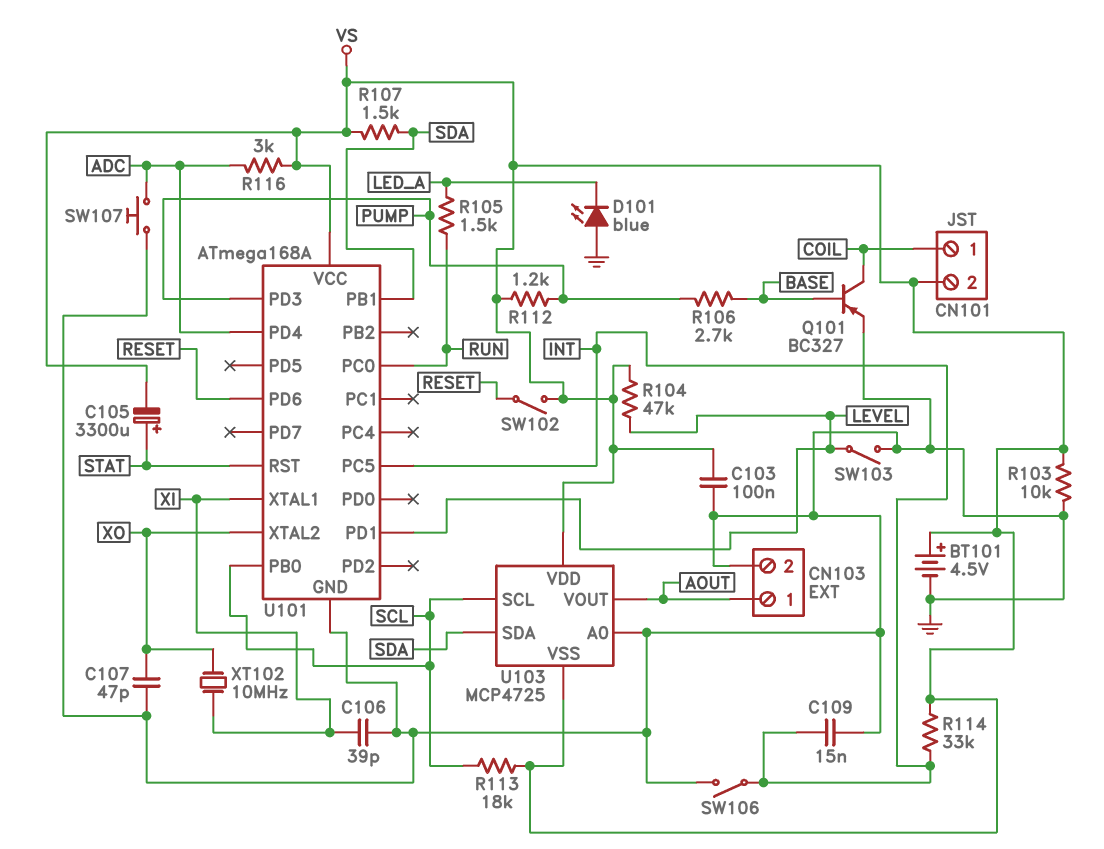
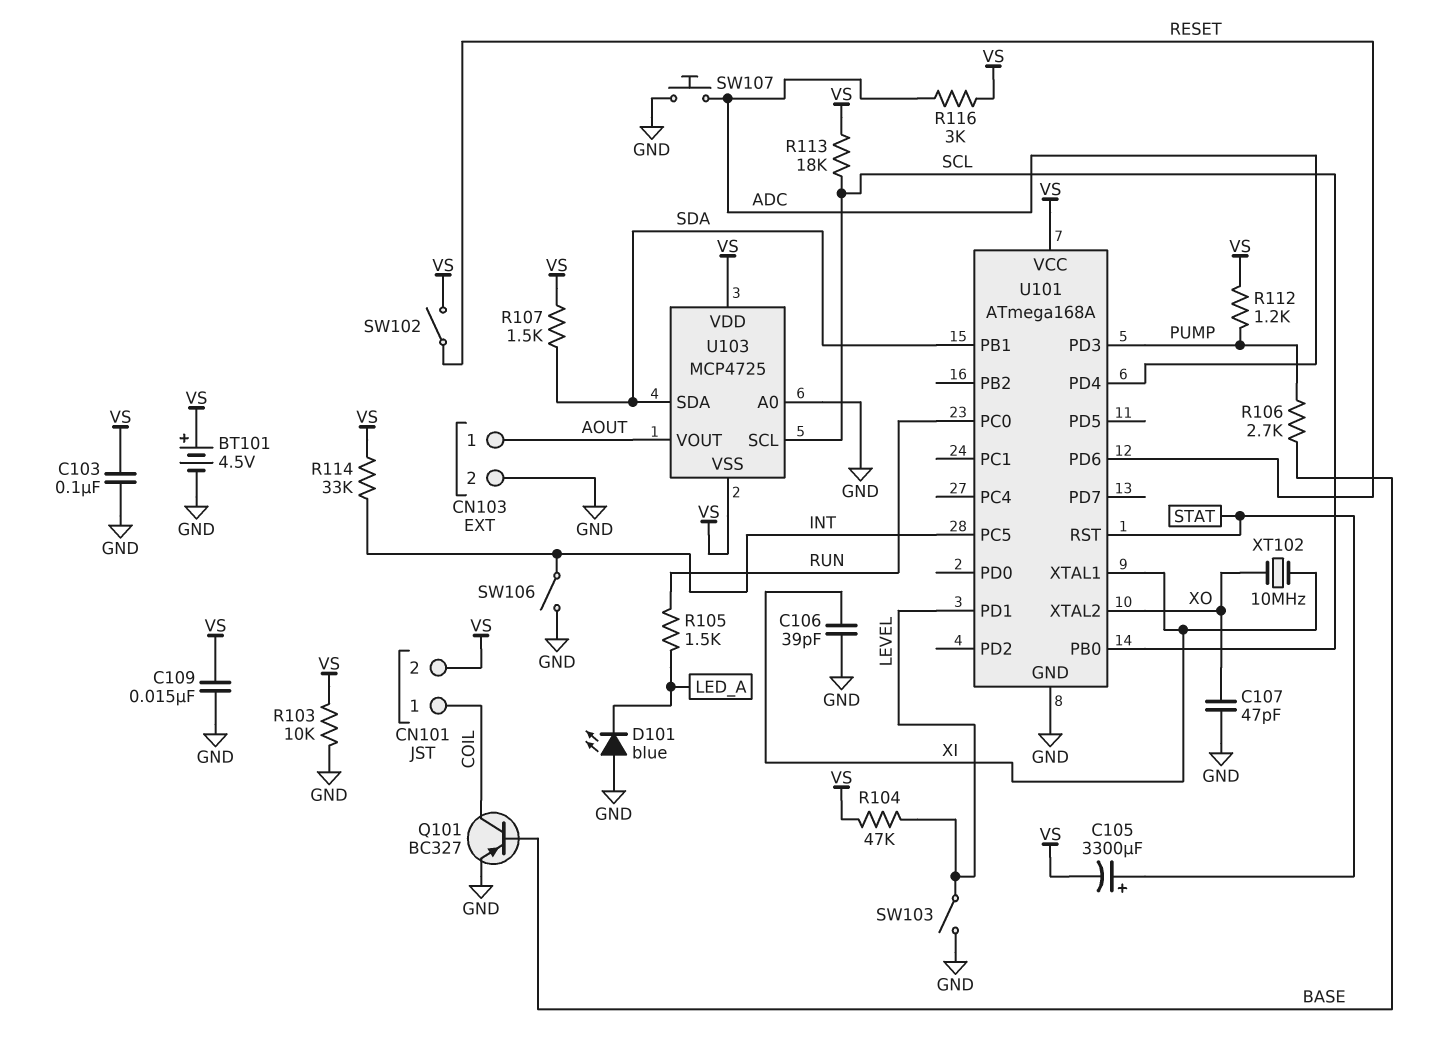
C109: 15nF (GND, INT) -> 15nF (GND, VS)

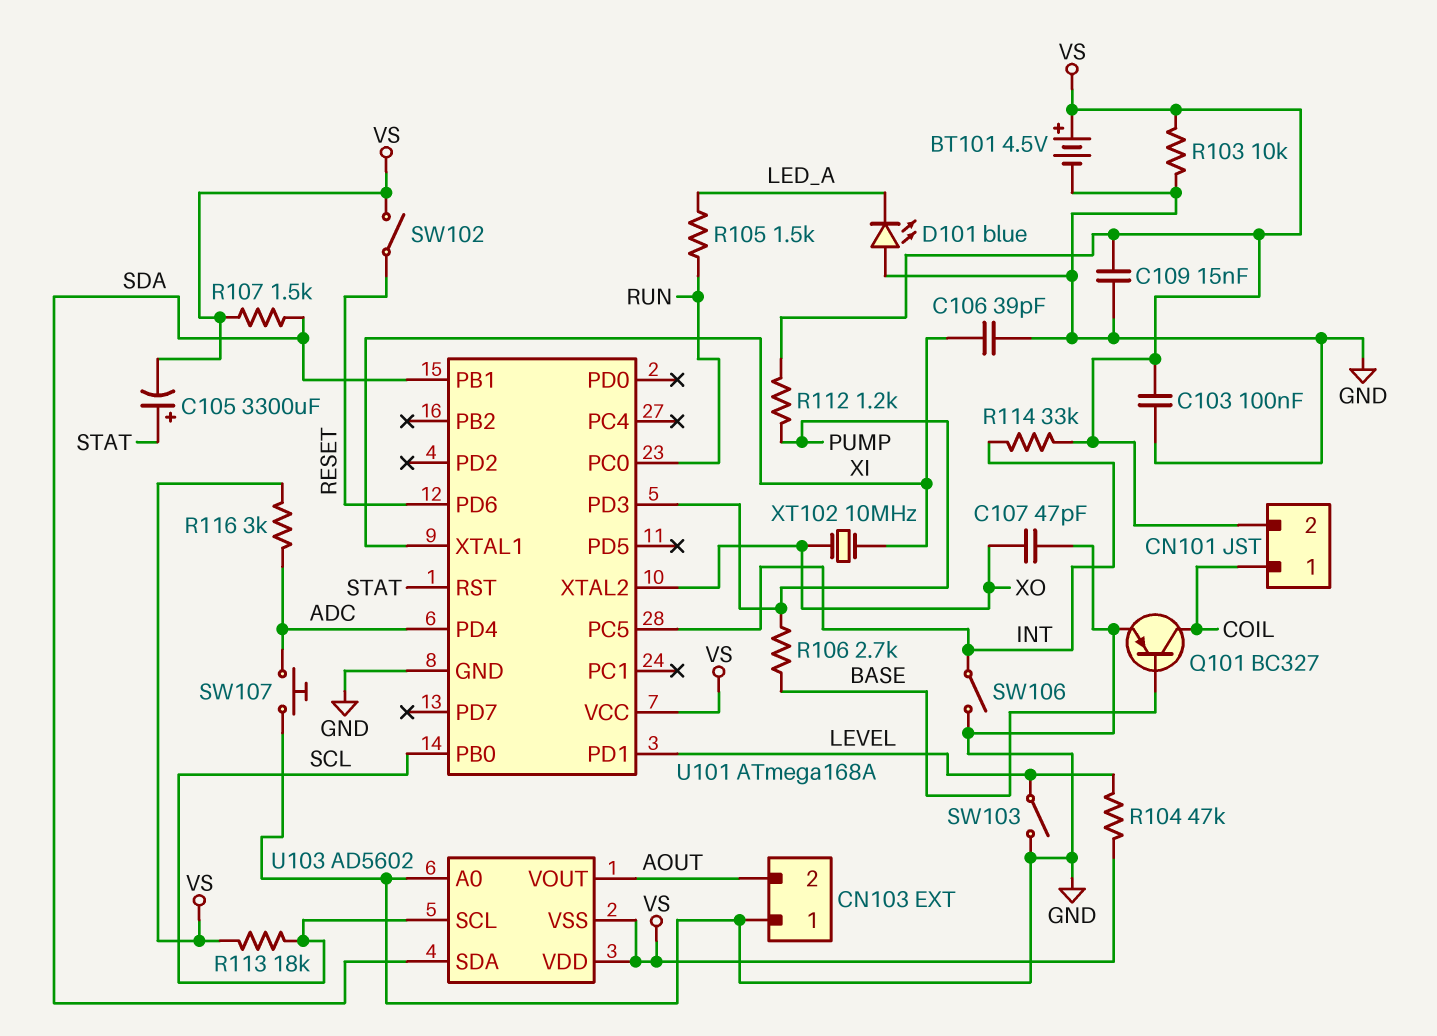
CN103 pin 1: AOUT -> GND
CN103 pin 2: GND -> AOUT
U103: MCP4725 -> AD5602

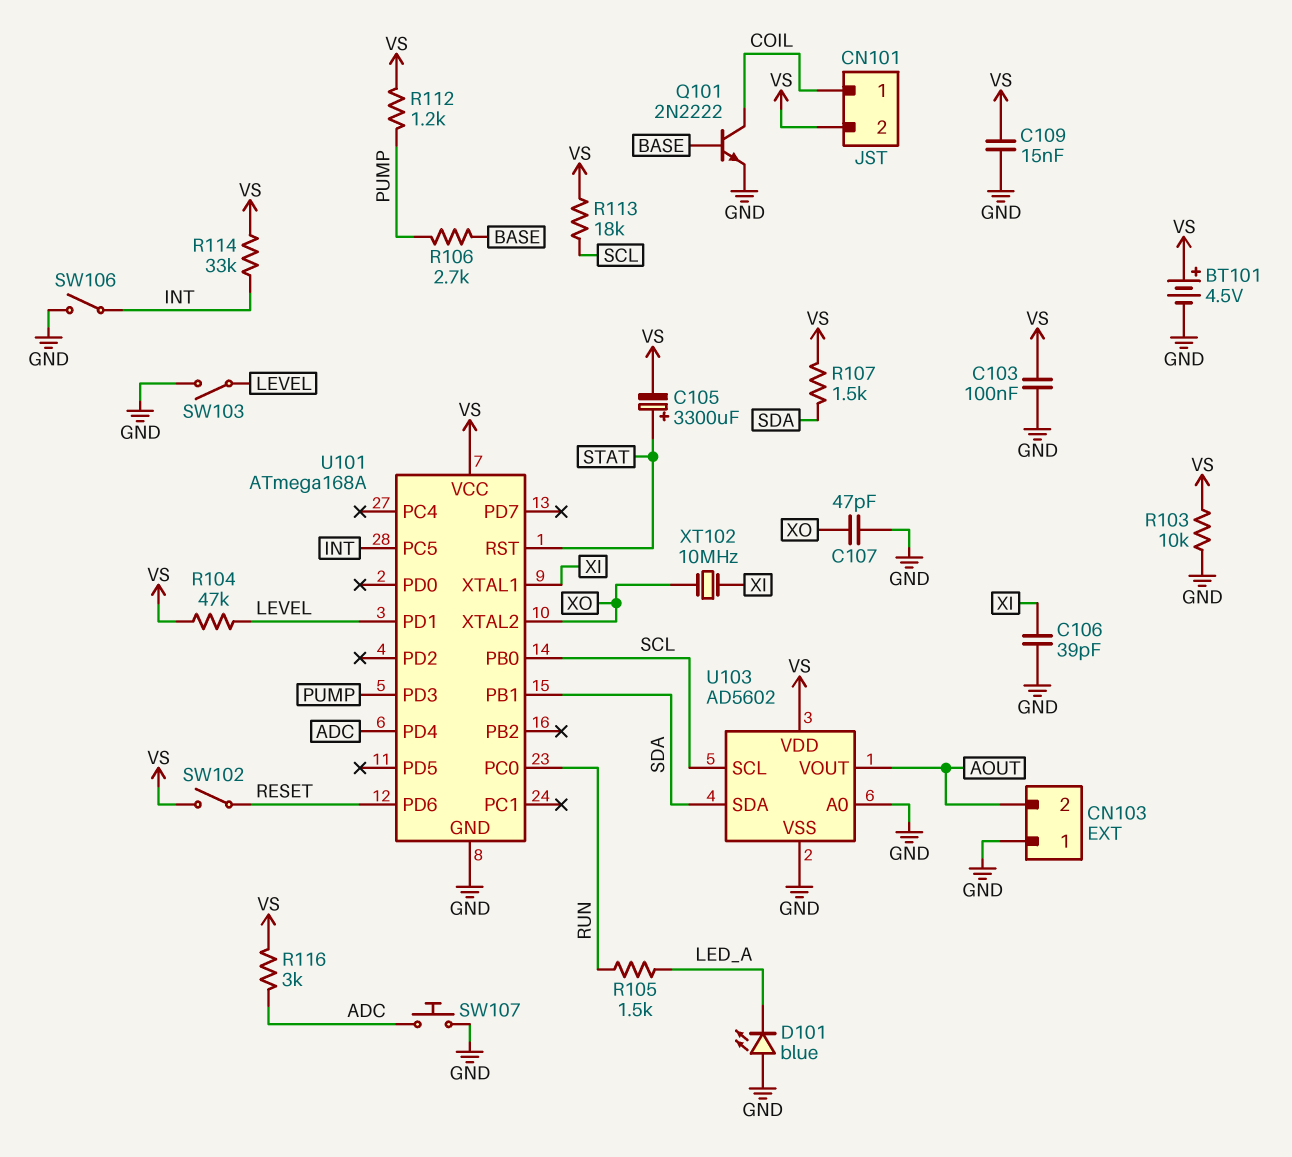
Q101: PNP BC327 (B BASE, C COIL, E GND) -> NPN 2N2222 (B BASE, C COIL, E GND)
U103 pin VSS: VS -> GND

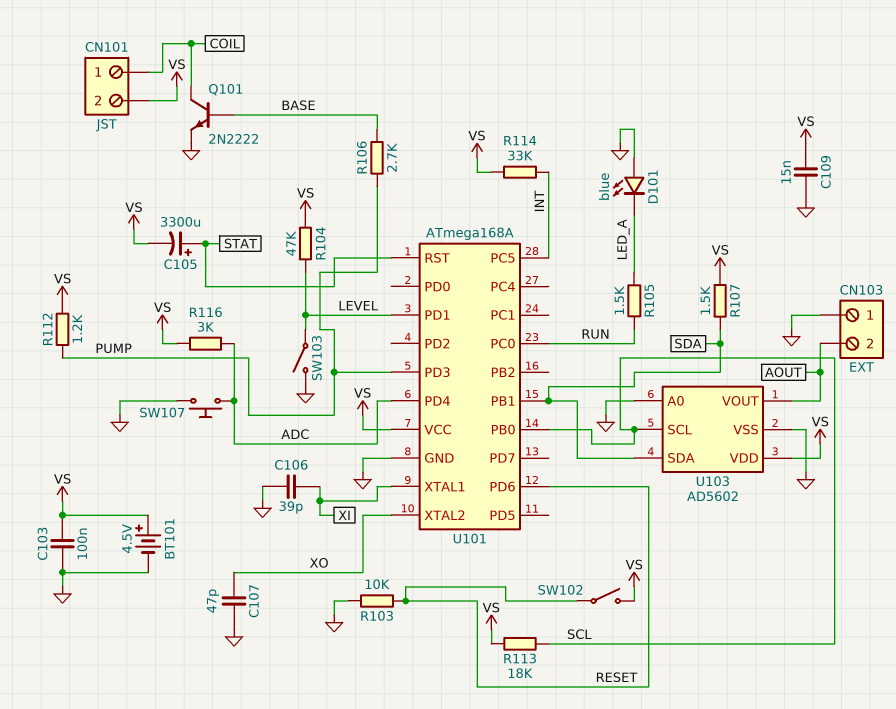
R103: 10k (GND, VS) -> 10k (GND, RESET)
SW106: switch (GND, INT) -> none
XT102: 10MHz (XI, XO) -> none

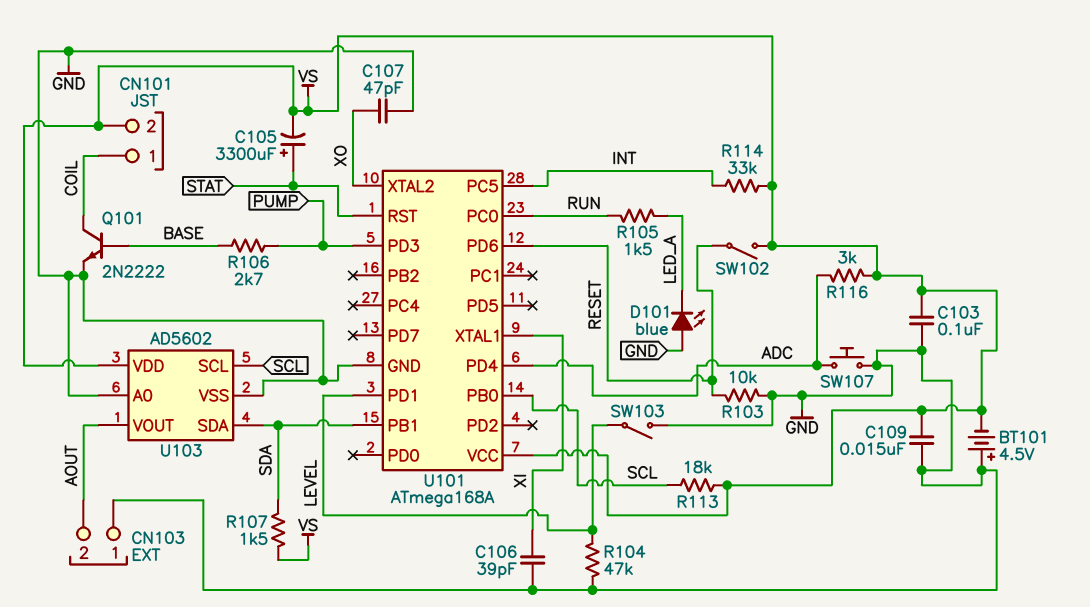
BT101: 4.5V (plus VS, minus GND) -> 4.5V (plus GND, minus VS)
R104: 47k (LEVEL, VS) -> 47k (GND, LEVEL)
R112: 1.2k (PUMP, VS) -> none

